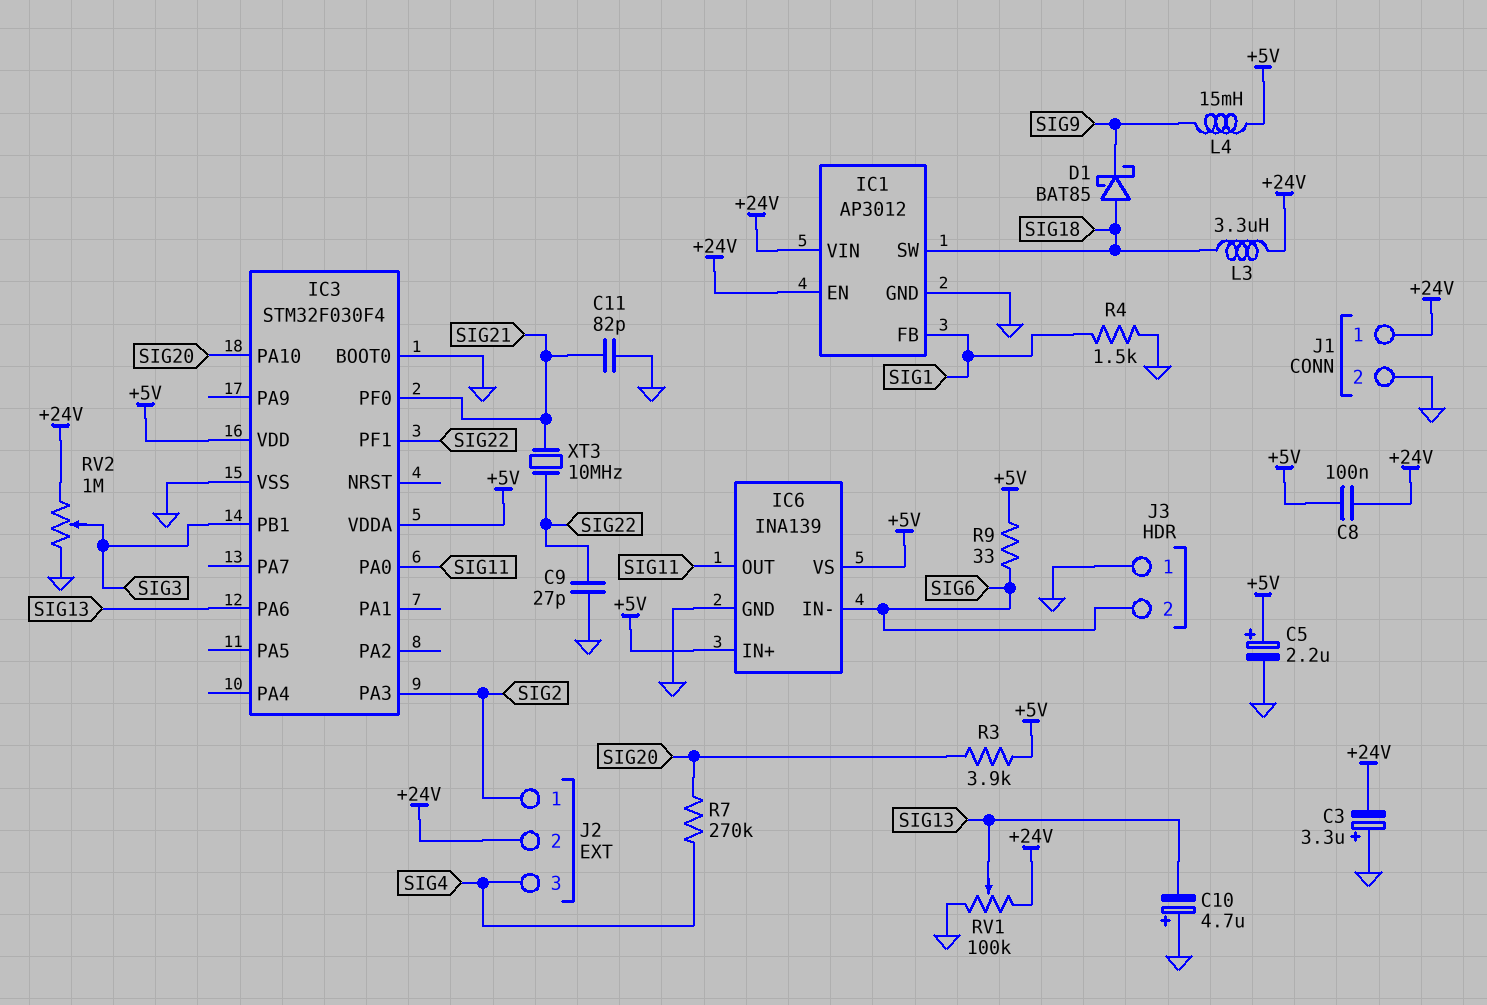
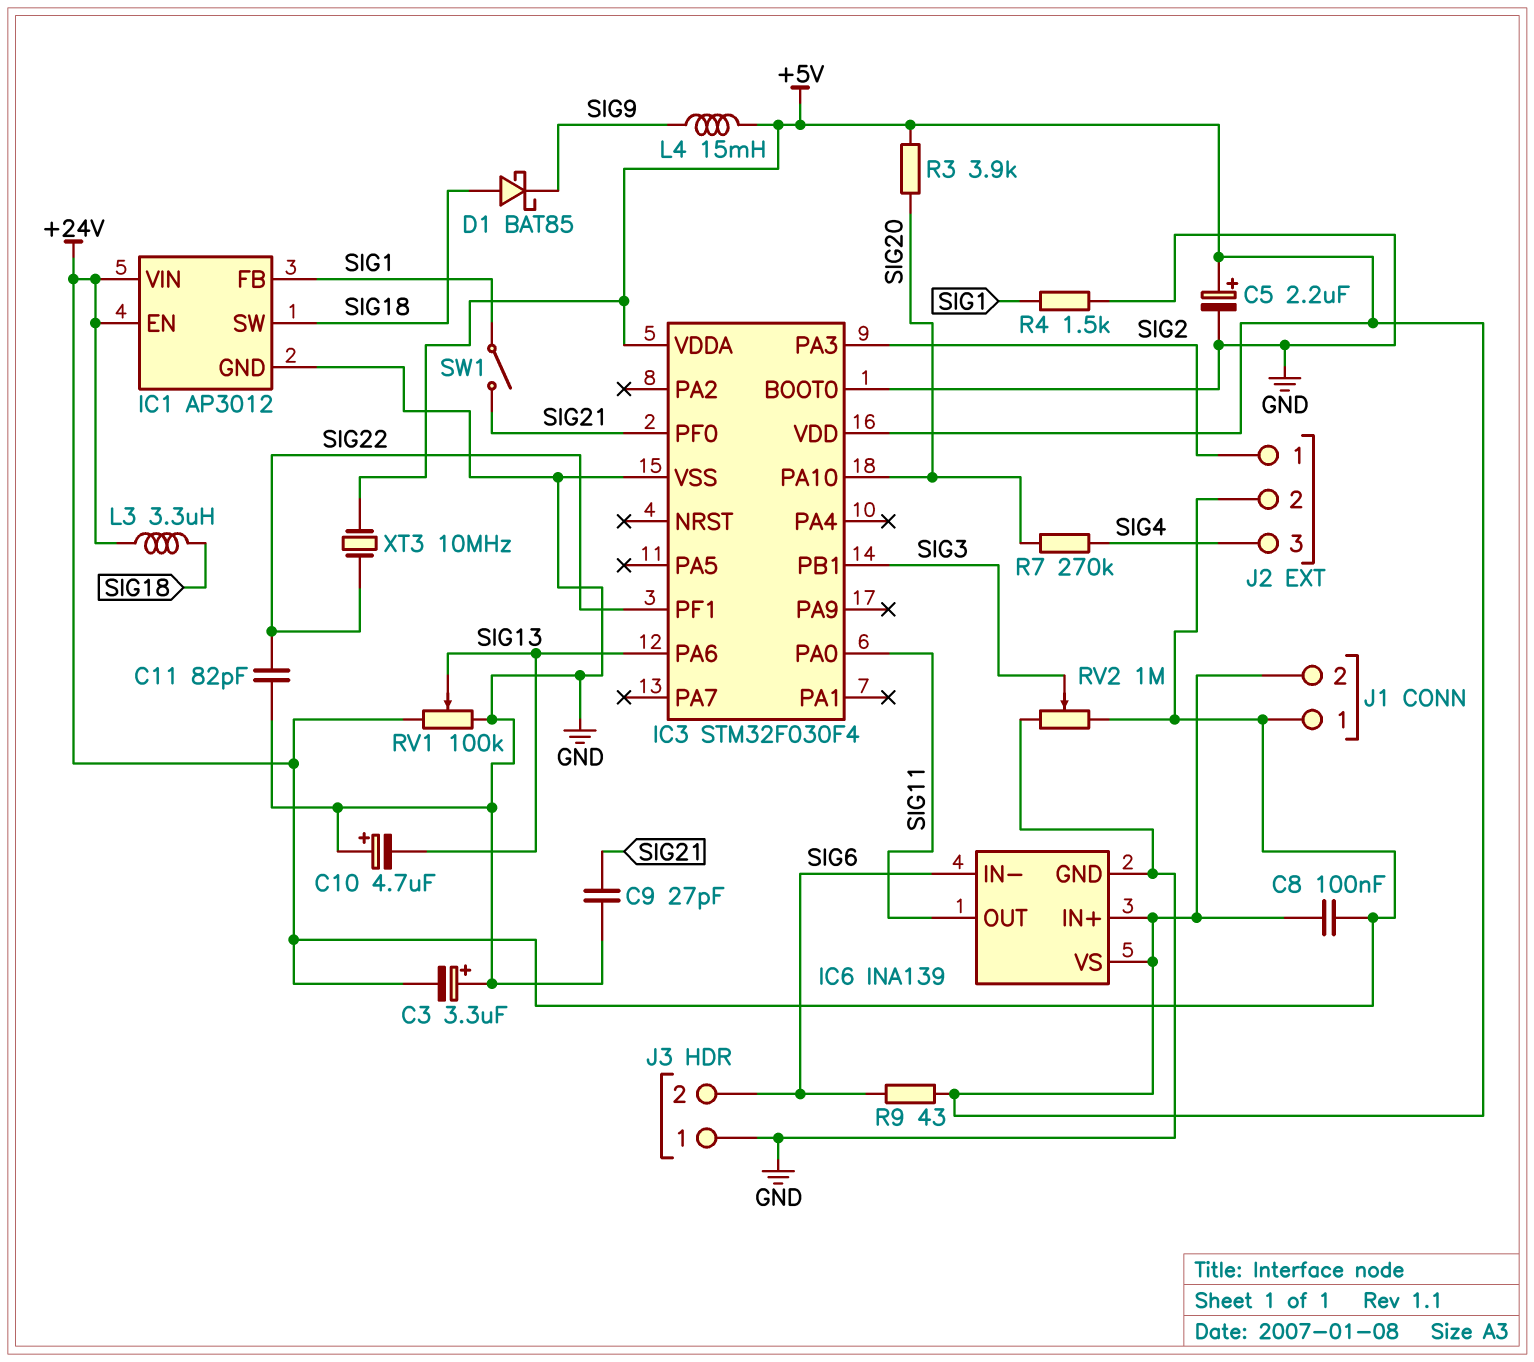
C9: 27pF (GND, SIG22) -> 27pF (GND, SIG21)
C11: 82pF (GND, SIG21) -> 82pF (GND, SIG22)
J1 pin 2: GND -> +5V
R9: 33 (+5V, SIG6) -> 43 (+5V, SIG6)
SW1: none -> switch (SIG1, SIG21)
XT3: 10MHz (SIG21, SIG22) -> 10MHz (+5V, SIG22)

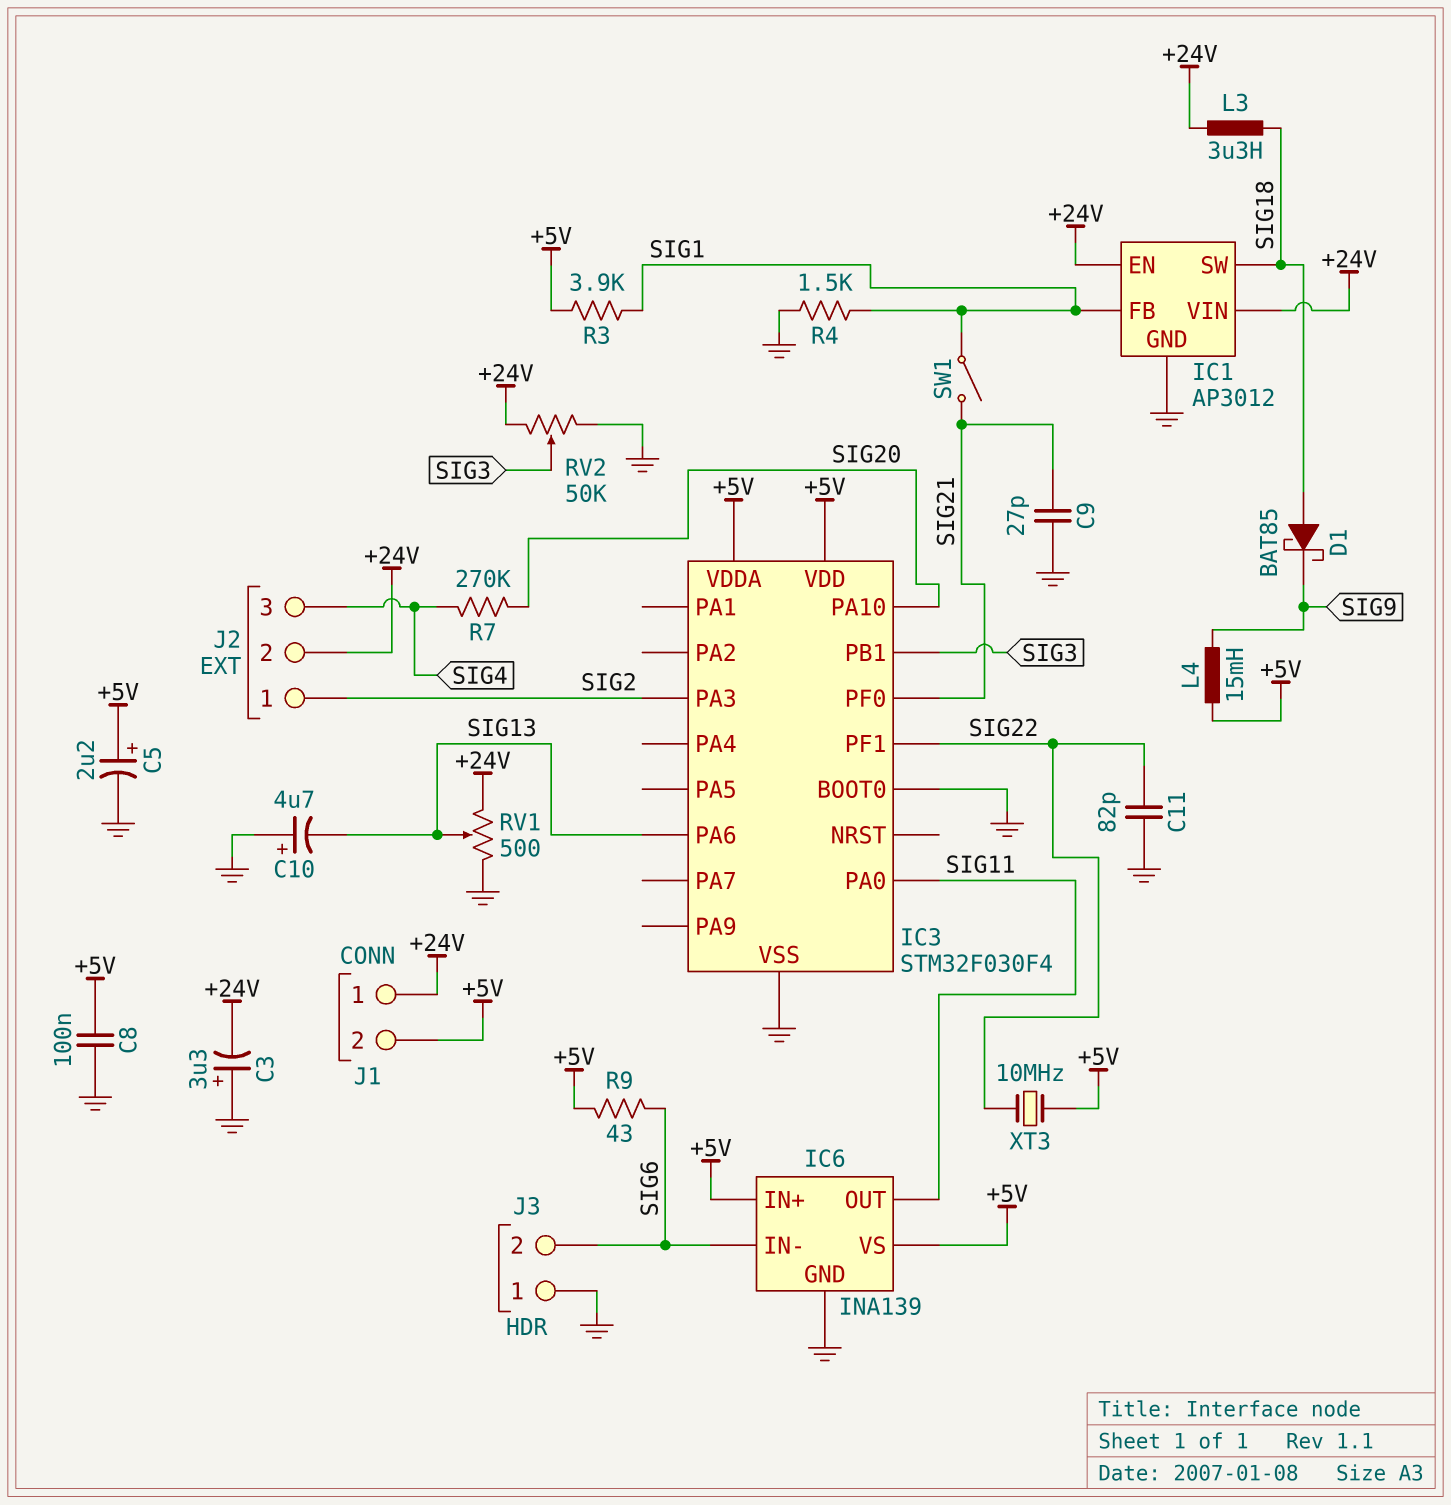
C8: 100nF (+5V, +24V) -> 100nF (+5V, GND)
R3: 3.9k (+5V, SIG20) -> 3.9k (+5V, SIG1)
RV1: 100k (+24V, GND, wiper SIG13) -> 500 (+24V, GND, wiper SIG13)
RV2: 1M (+24V, GND, wiper SIG3) -> 50k (+24V, GND, wiper SIG3)

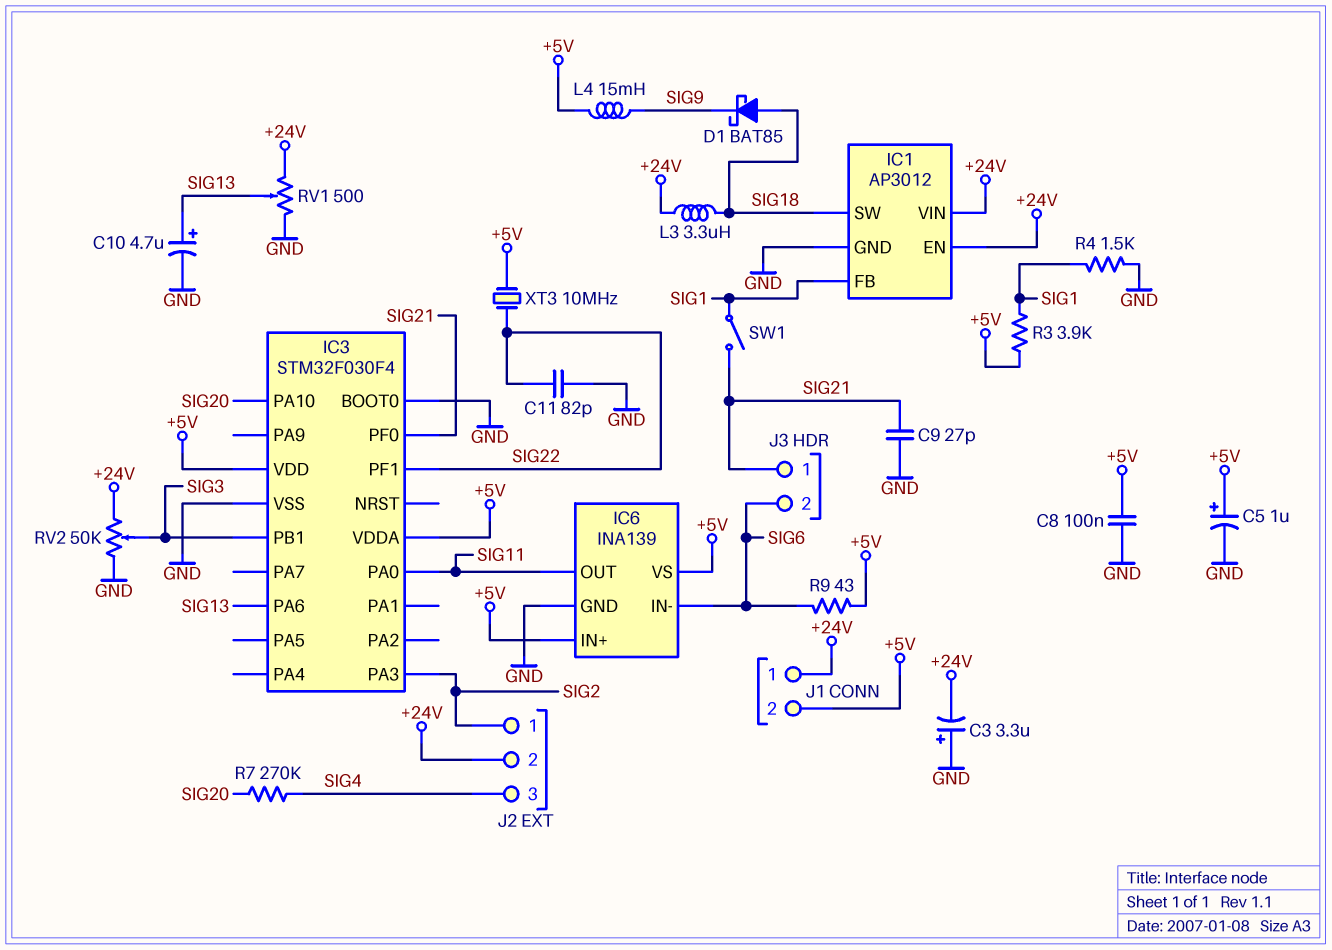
C5: 2.2uF (plus +5V, minus GND) -> 1uF (plus +5V, minus GND)
C10: 4.7uF (plus GND, minus SIG13) -> 4.7uF (plus SIG13, minus GND)
J3 pin 1: GND -> SIG21

